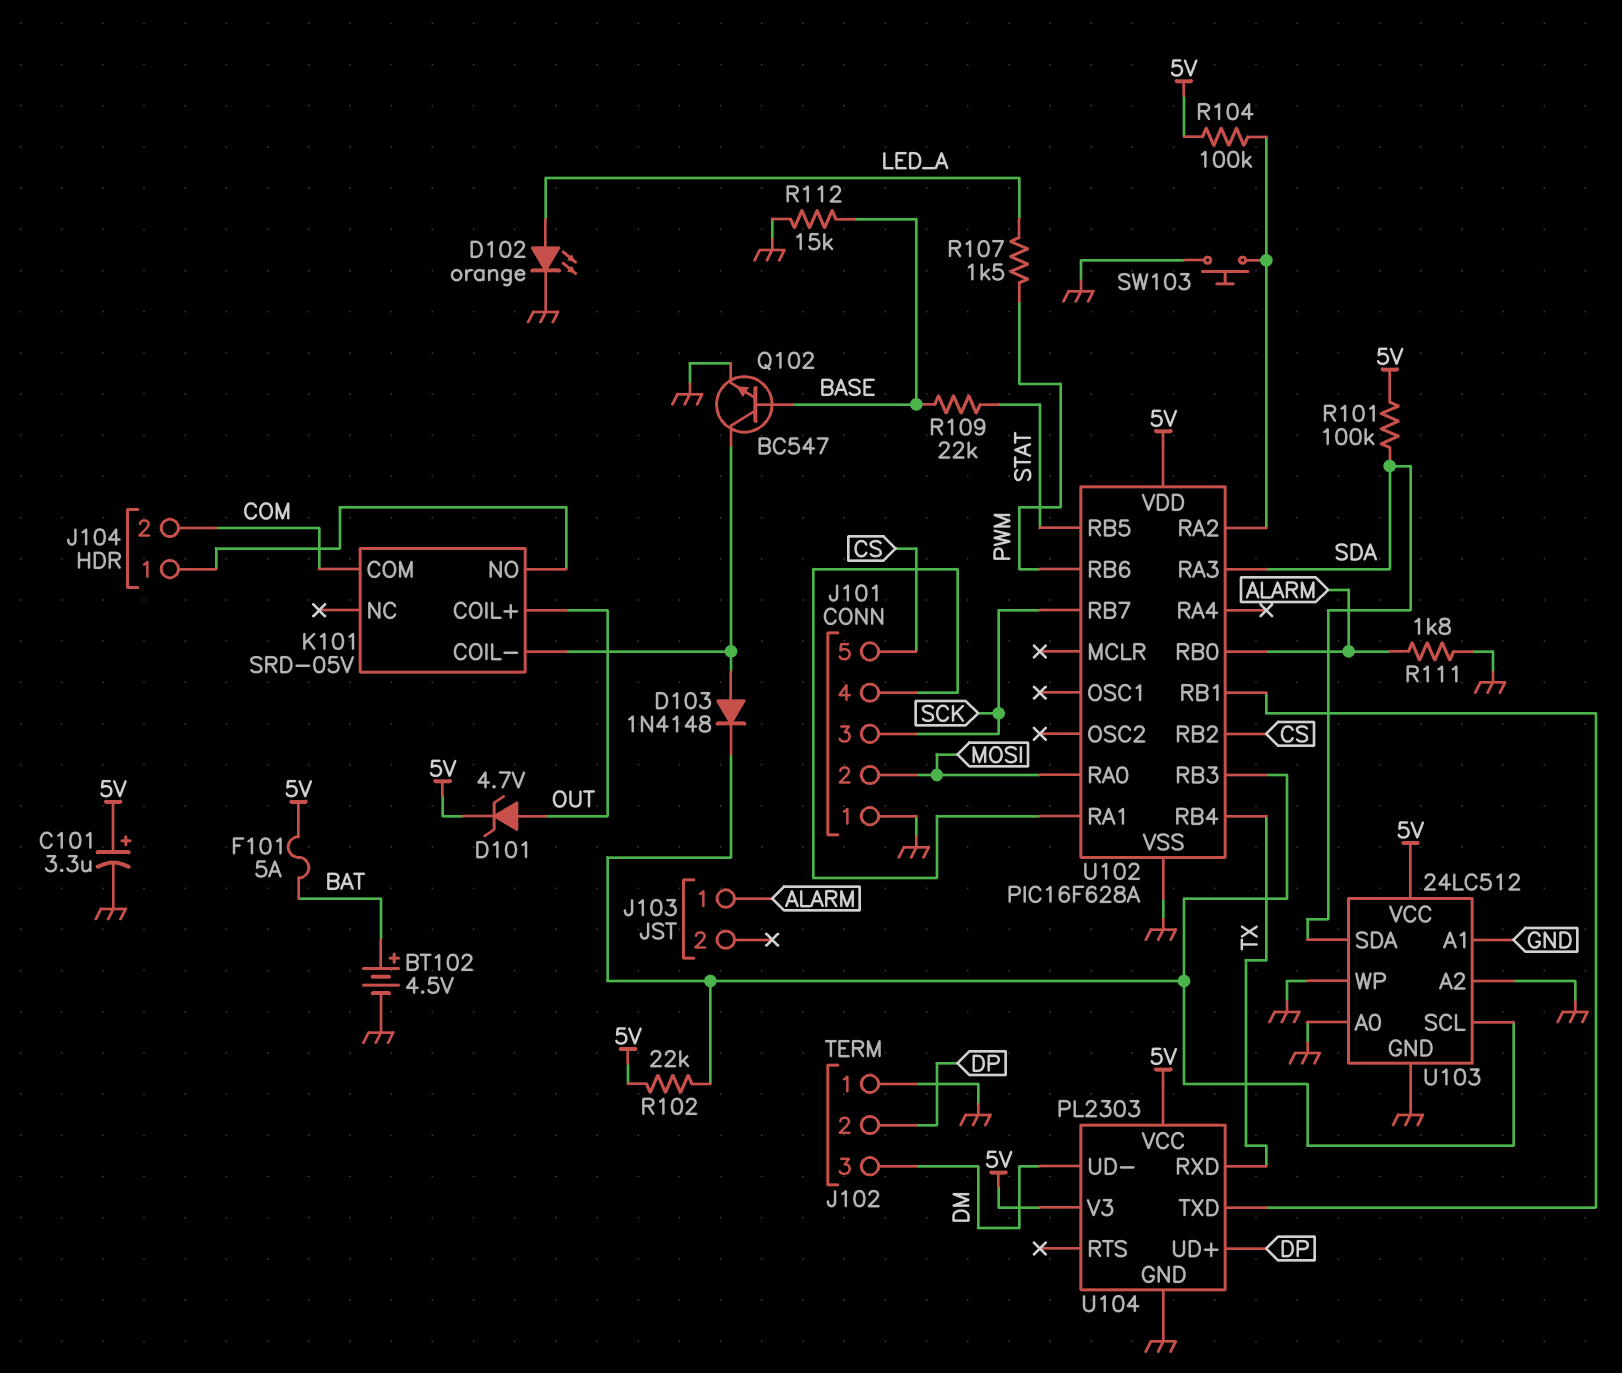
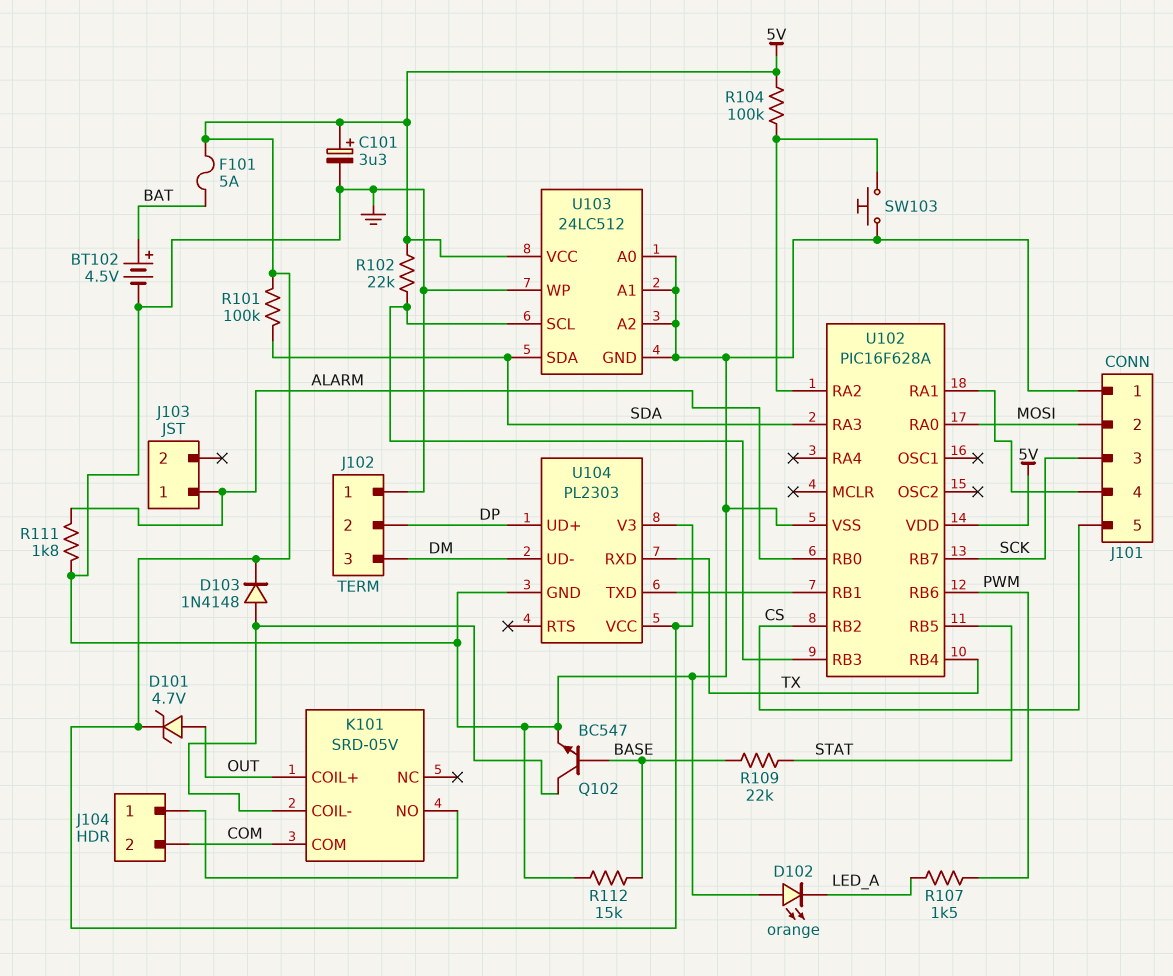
D102: LED orange (A LED_A, K GND) -> LED orange (A GND, K LED_A)
D103: diode 1N4148 (A K101/COIL-, K U102/RB3) -> diode 1N4148 (A K101/COIL-, K 5V)

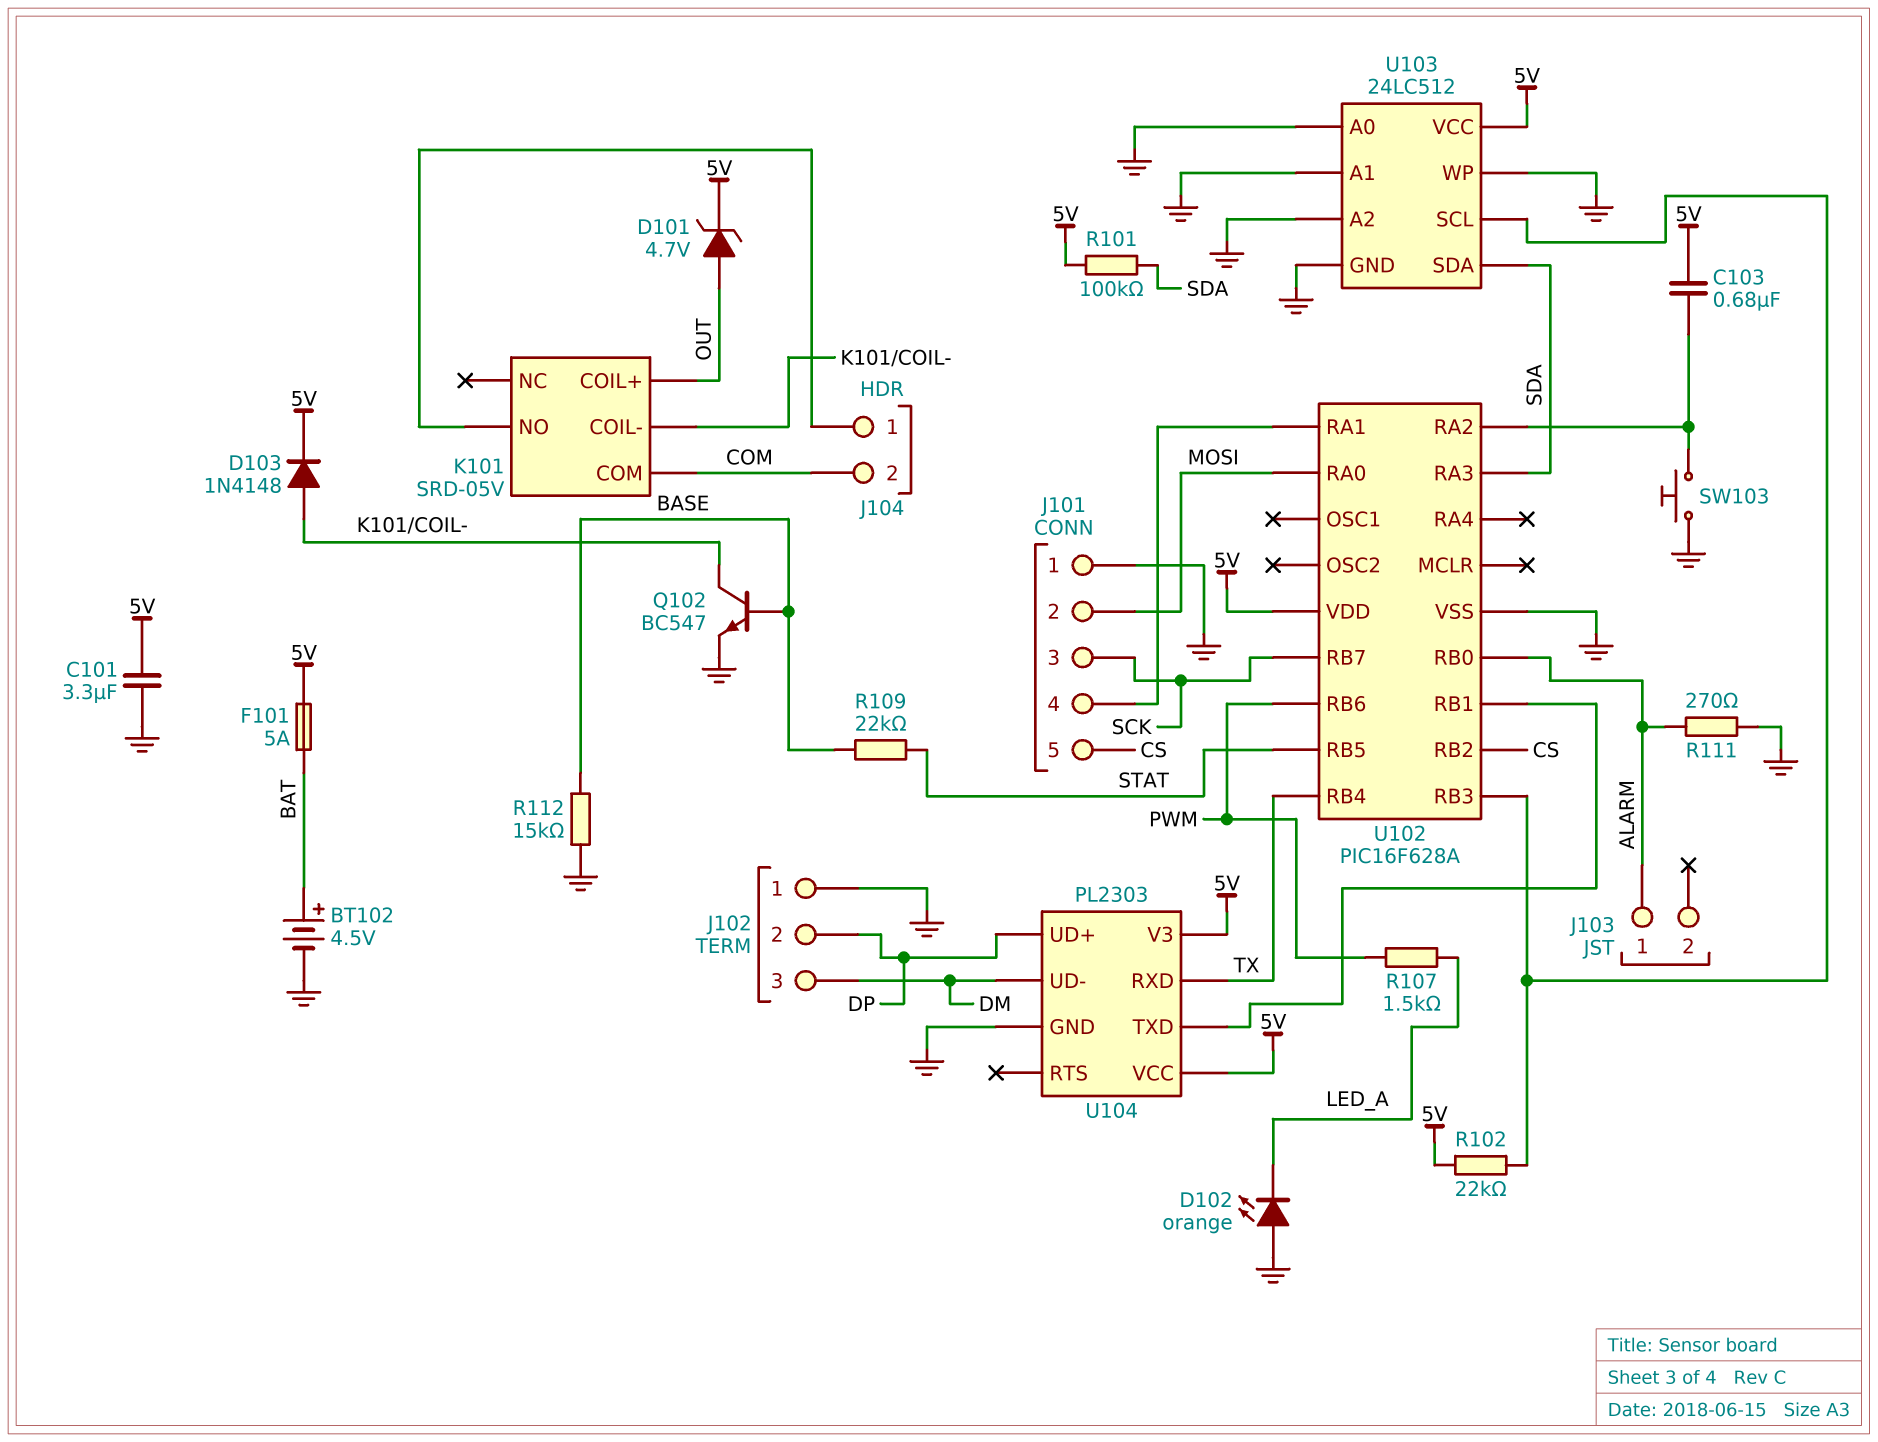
C101: 3.3uF (plus 5V, minus GND) -> 3.3uF (5V, GND)
C103: none -> 680nF (5V, U102/RA2)
R104: 100k (5V, U102/RA2) -> none
R111: 1.8k (ALARM, GND) -> 270 (ALARM, GND)

